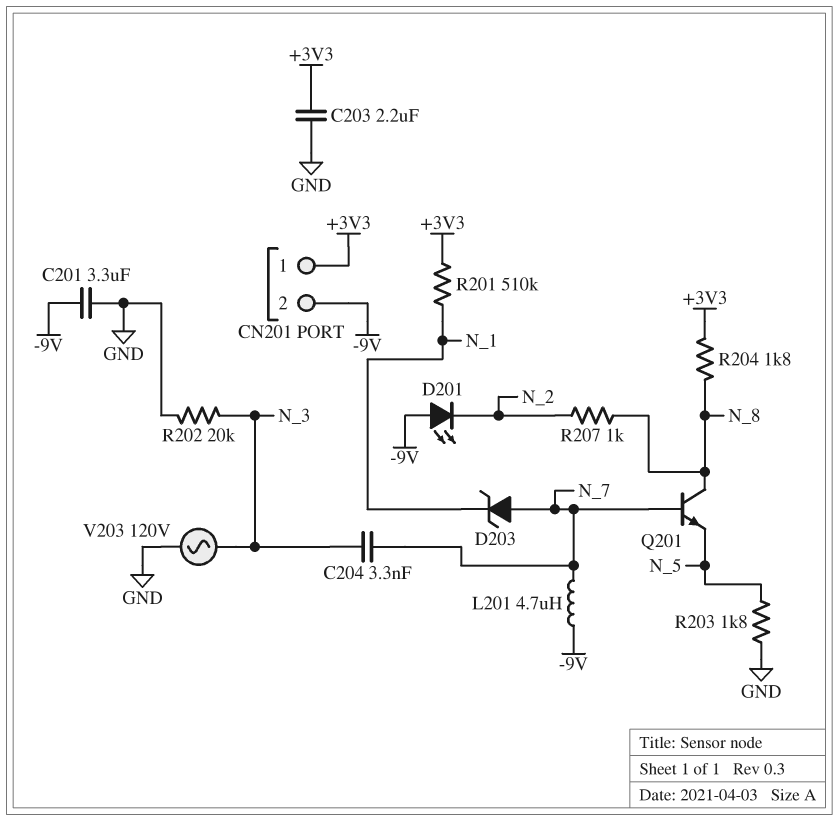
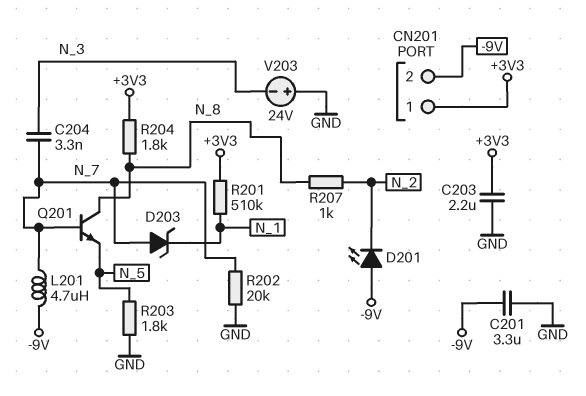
R202: 20k (GND, N_3) -> 20k (GND, N_7)
V203: AC 120V (GND, N_3) -> 24V (plus GND, minus N_3)

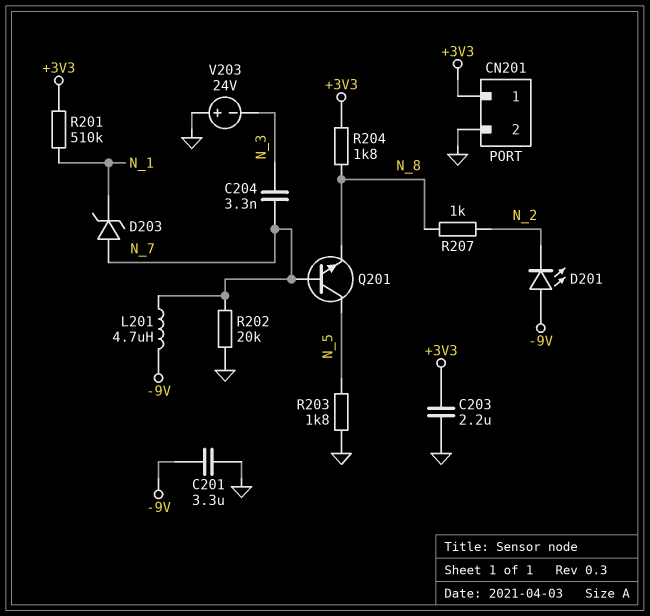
CN201 pin 2: -9V -> GND
Q201: NPN (B N_7, C N_8, E N_5) -> NPN (B N_7, C N_5, E N_8)

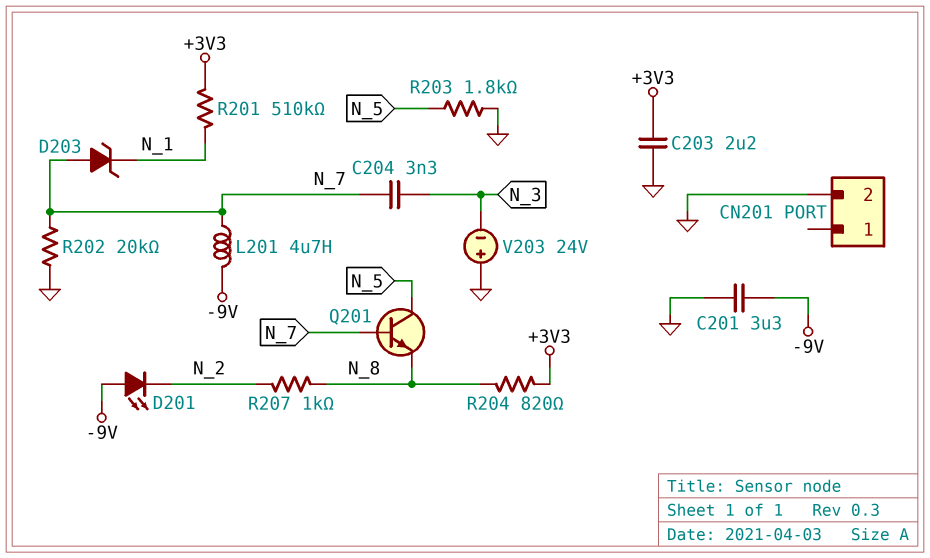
CN201 pin 1: +3V3 -> none
R204: 1.8k (+3V3, N_8) -> 820 (+3V3, N_8)

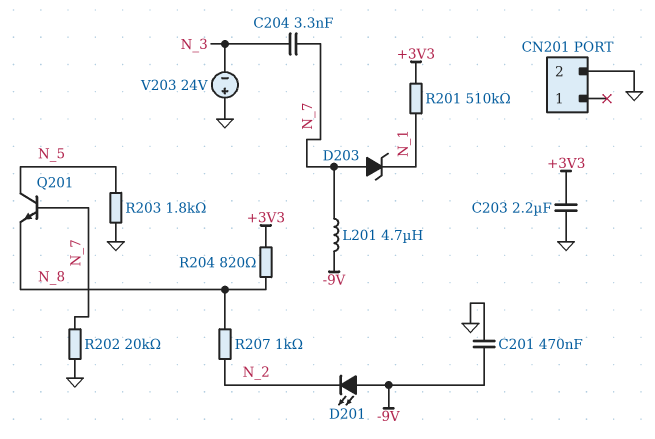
C201: 3.3uF (-9V, GND) -> 470nF (-9V, GND)

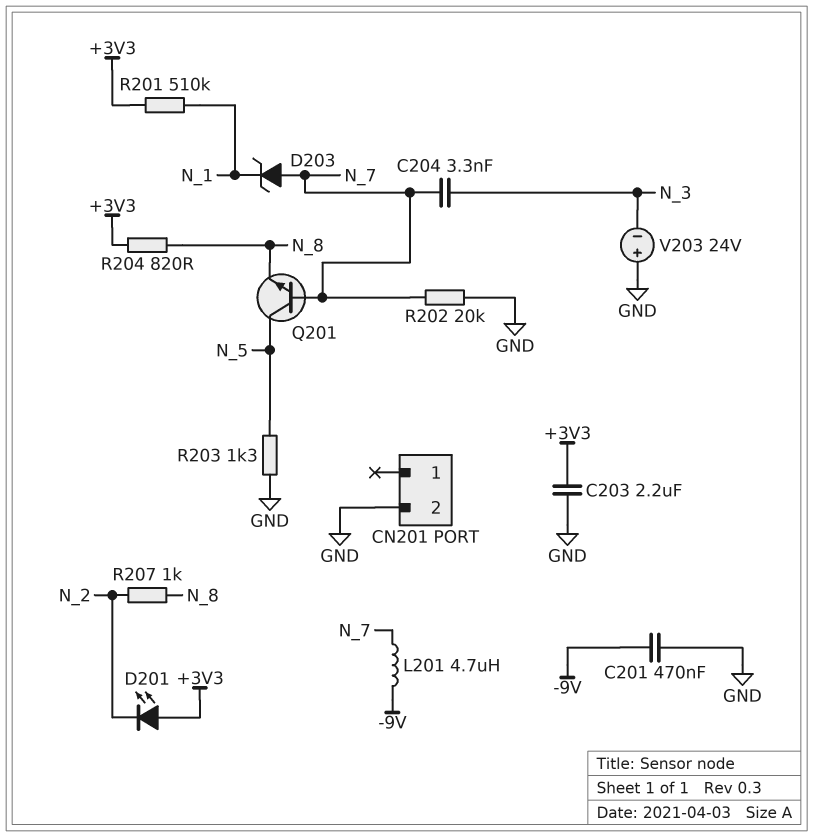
D201: LED (A -9V, K N_2) -> LED (A +3V3, K N_2)
R203: 1.8k (GND, N_5) -> 1.3k (GND, N_5)

